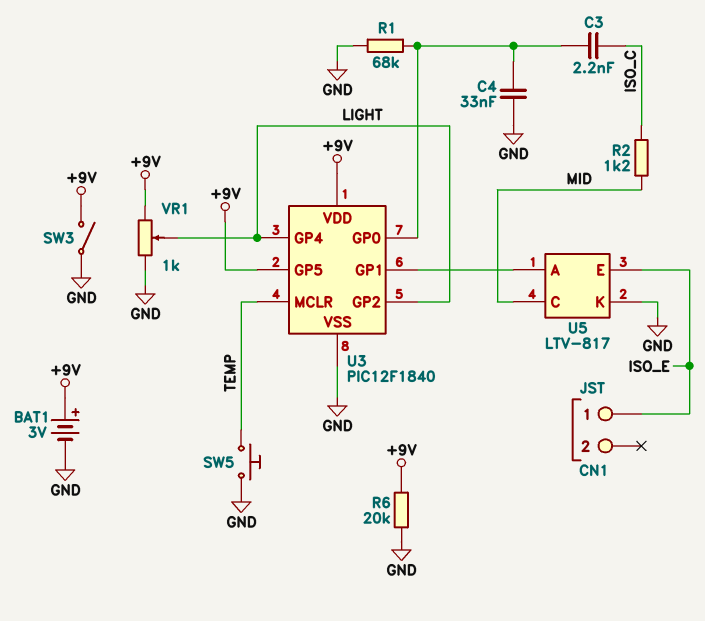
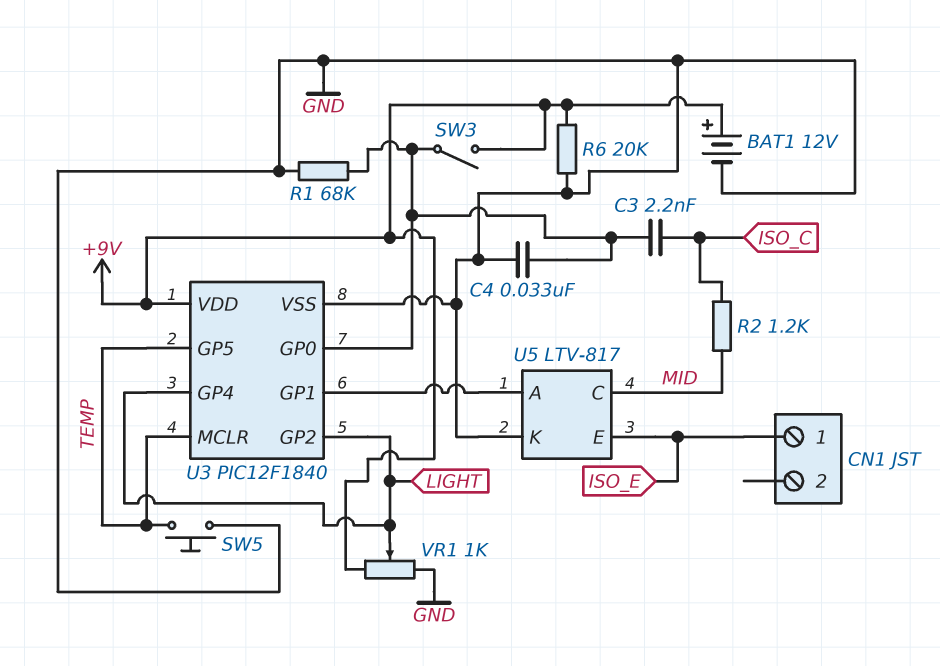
BAT1: 3V (plus +9V, minus GND) -> 12V (plus +9V, minus GND)
SW3: switch (+9V, GND) -> switch (+9V, U3/GP0)
U3 pin GP5: +9V -> TEMP

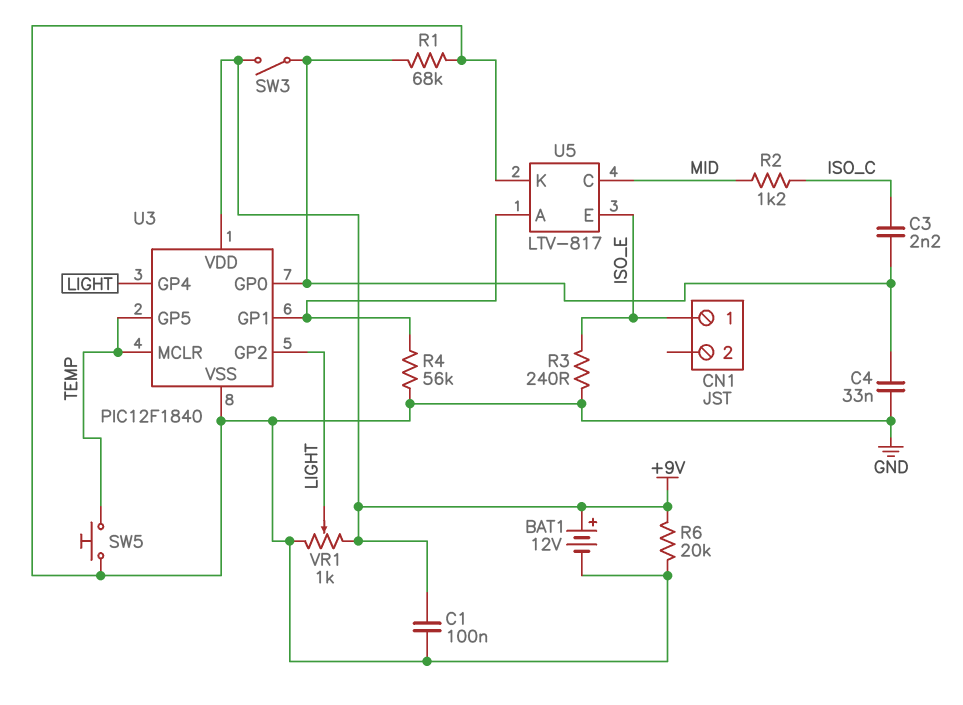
C1: none -> 100nF (+9V, GND)
R3: none -> 240 (GND, ISO_E)
R4: none -> 56k (GND, U3/GP1)

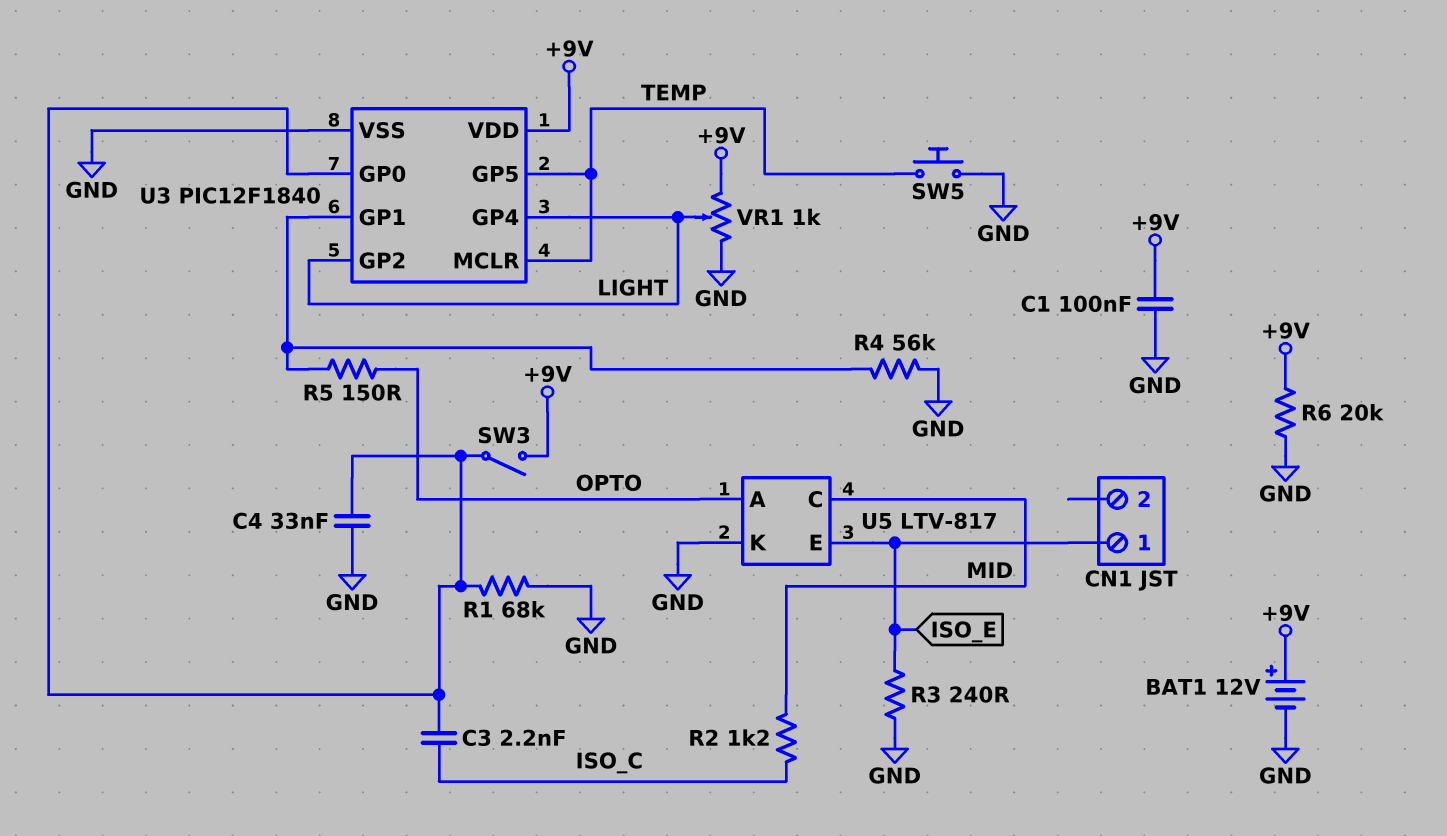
R5: none -> 150 (OPTO, U3/GP1)
U5 pin A: U3/GP1 -> OPTO

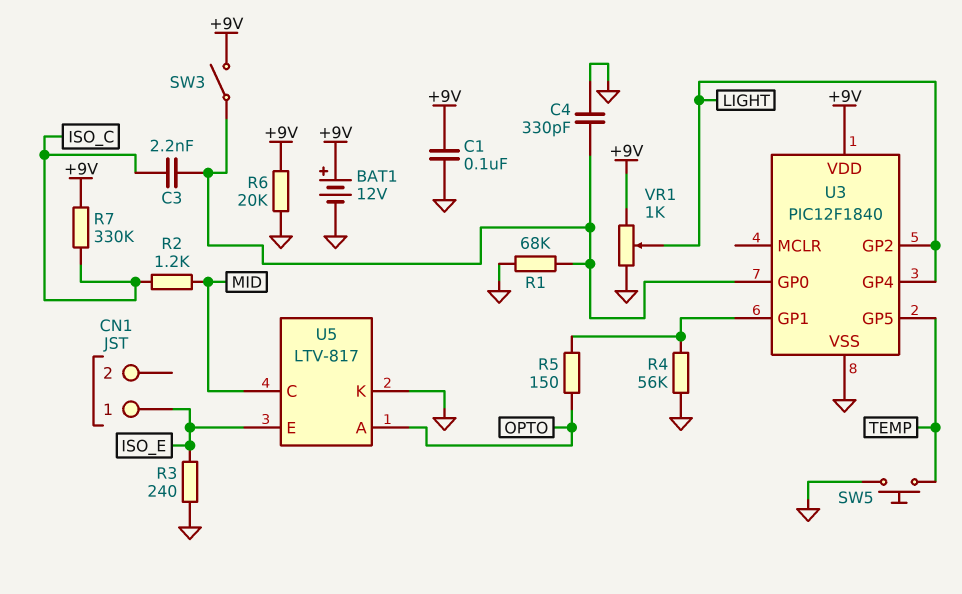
C4: 33nF (GND, U3/GP0) -> 330pF (GND, U3/GP0)
R7: none -> 330k (+9V, ISO_C)
U3 pin MCLR: TEMP -> none

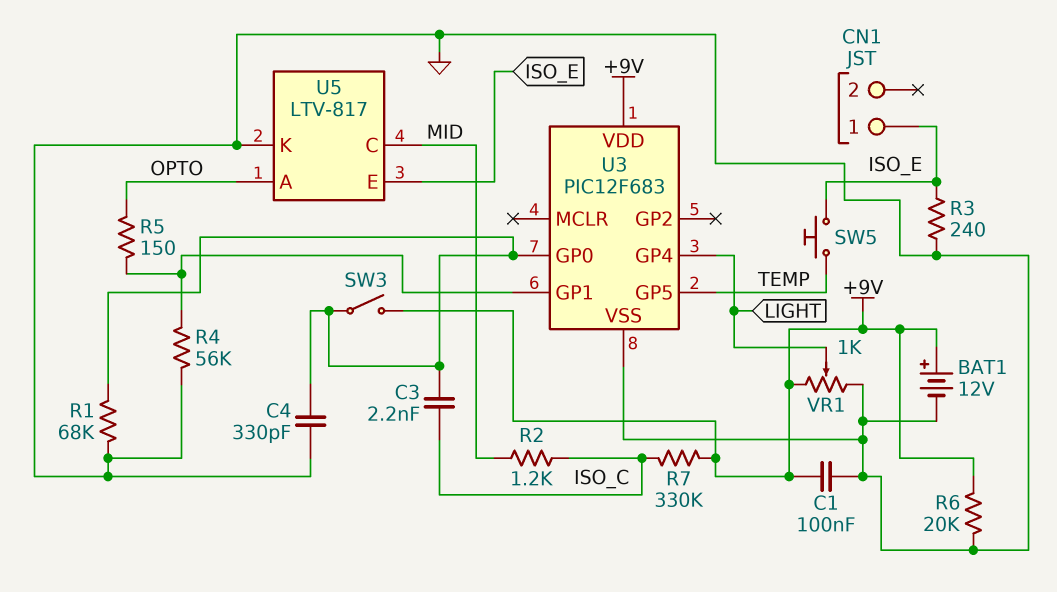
SW5: button (GND, TEMP) -> button (ISO_E, TEMP)
U3: PIC12F1840 -> PIC12F683
U3 pin GP2: LIGHT -> none

